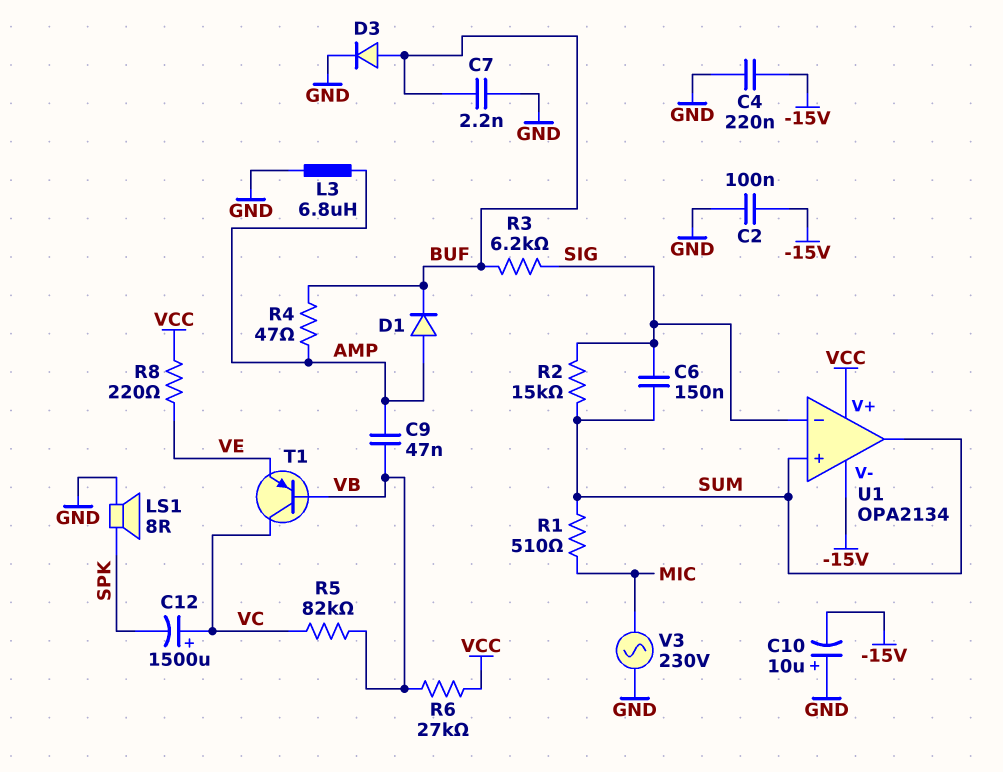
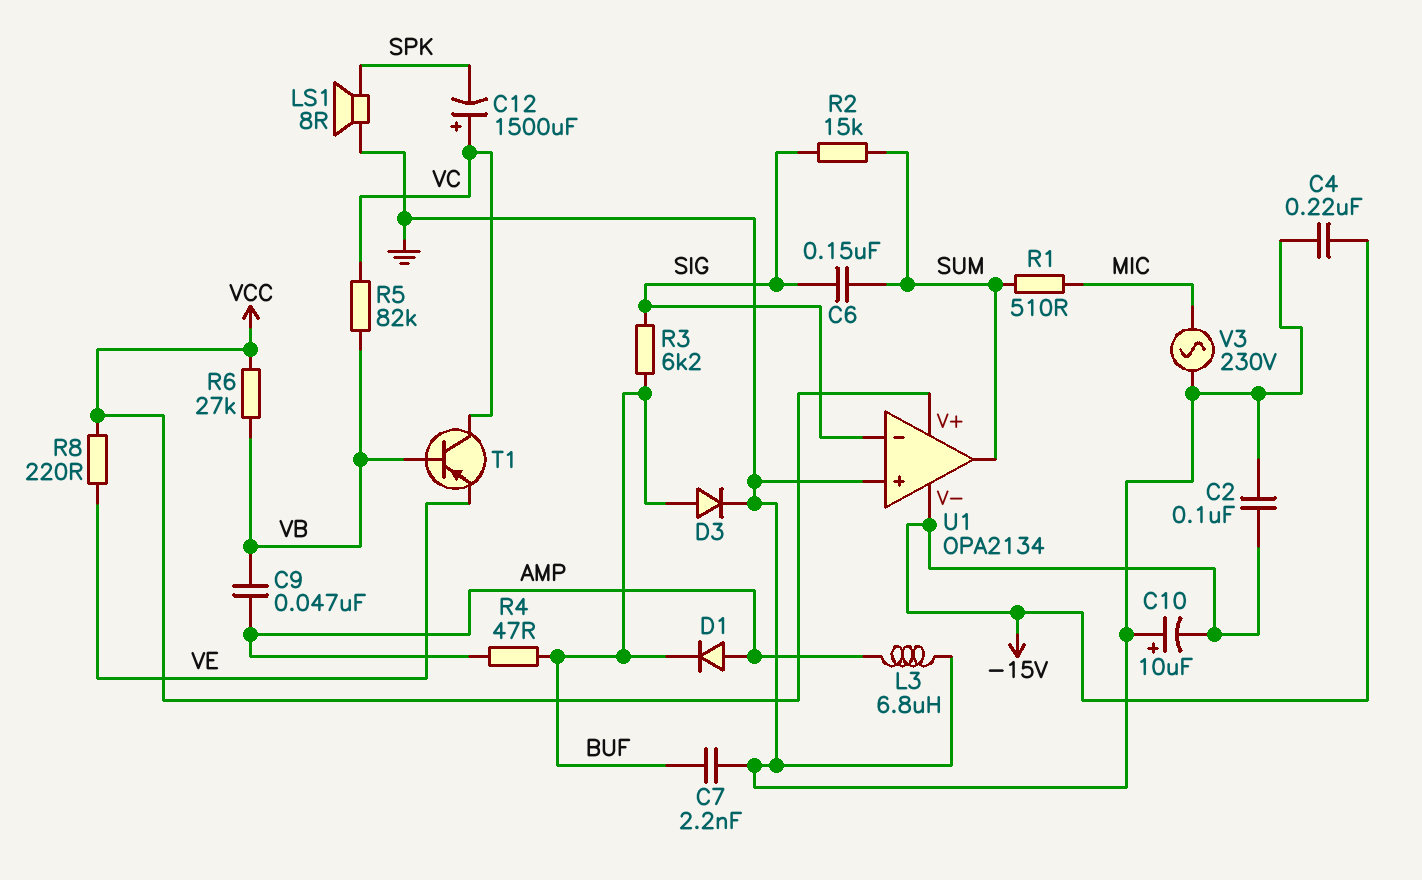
U1 pin in+: SUM -> GND

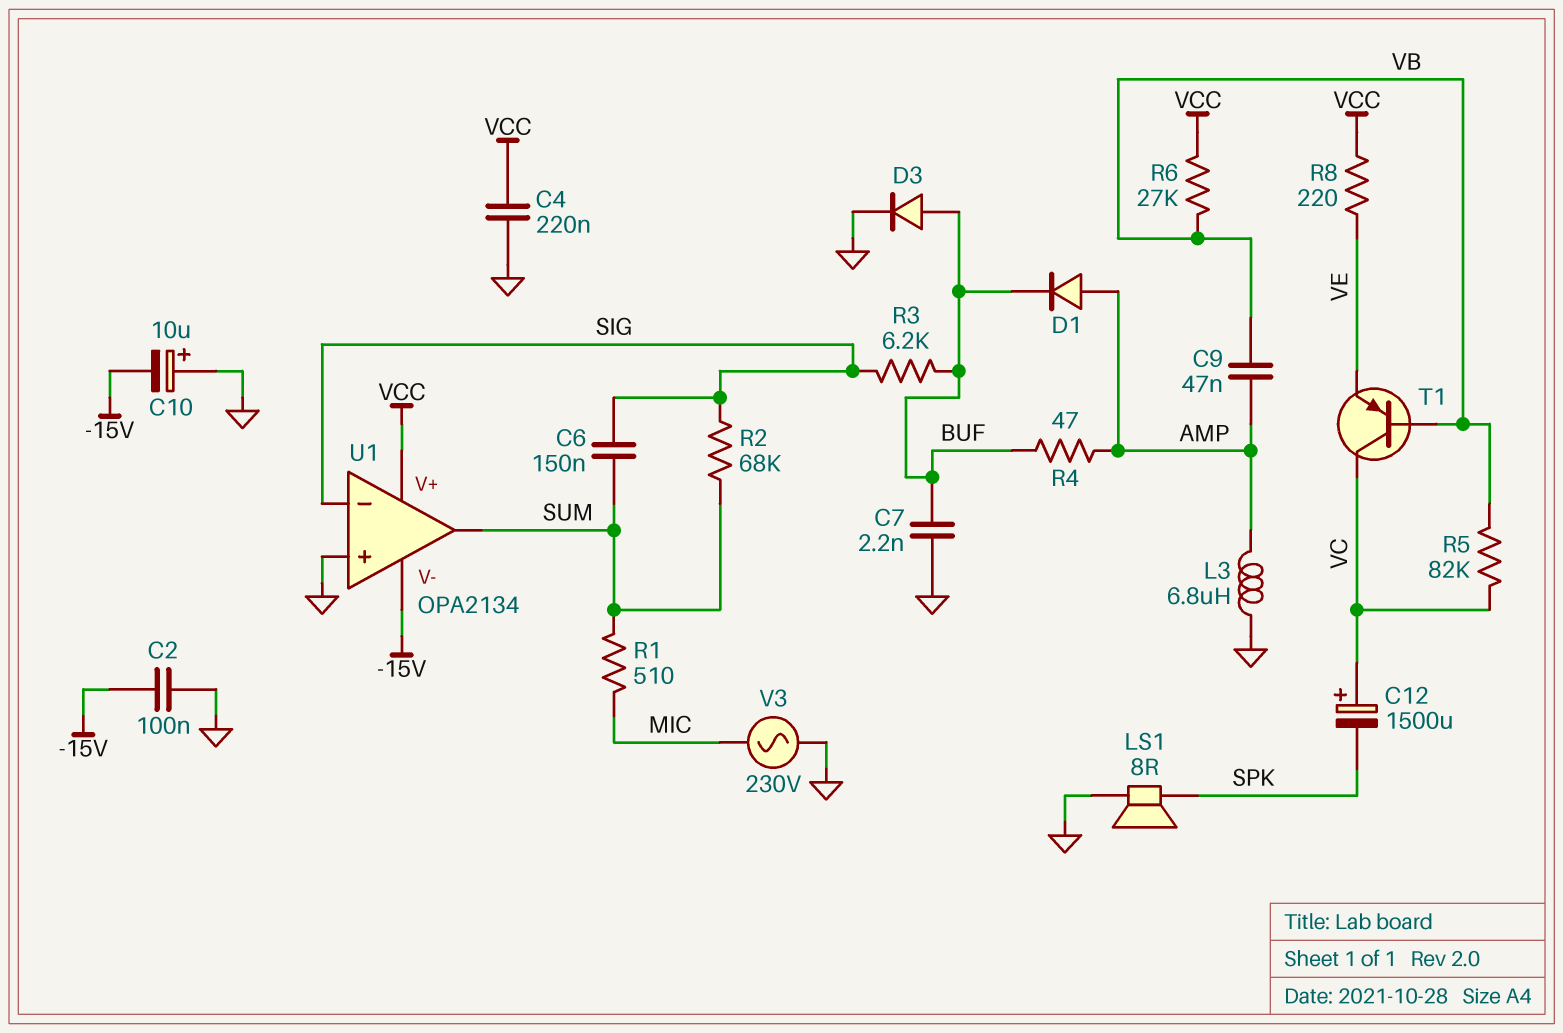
C4: 220nF (-15V, GND) -> 220nF (GND, VCC)
R2: 15k (SIG, SUM) -> 68k (SIG, SUM)

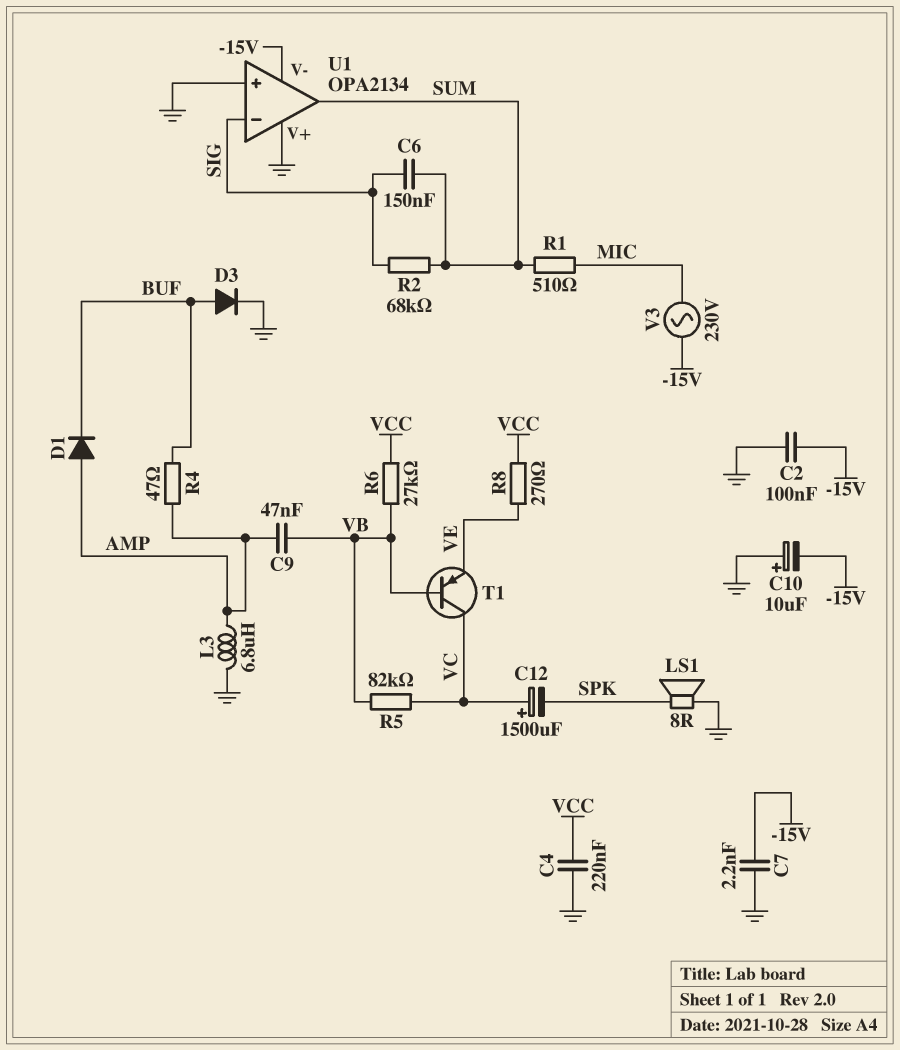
C7: 2.2nF (BUF, GND) -> 2.2nF (-15V, GND)
R3: 6.2k (BUF, SIG) -> none
R8: 220 (VCC, VE) -> 270 (VCC, VE)
U1 pin V+: VCC -> GND
V3: AC 230V (GND, MIC) -> AC 230V (-15V, MIC)

